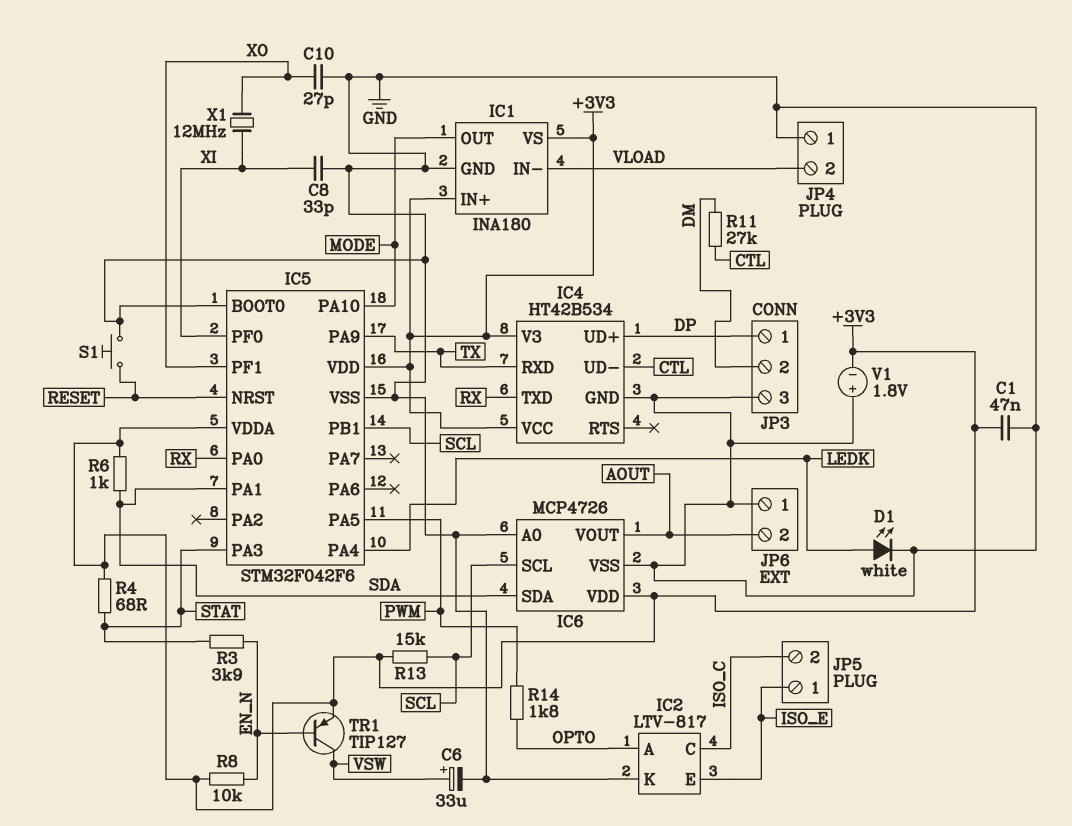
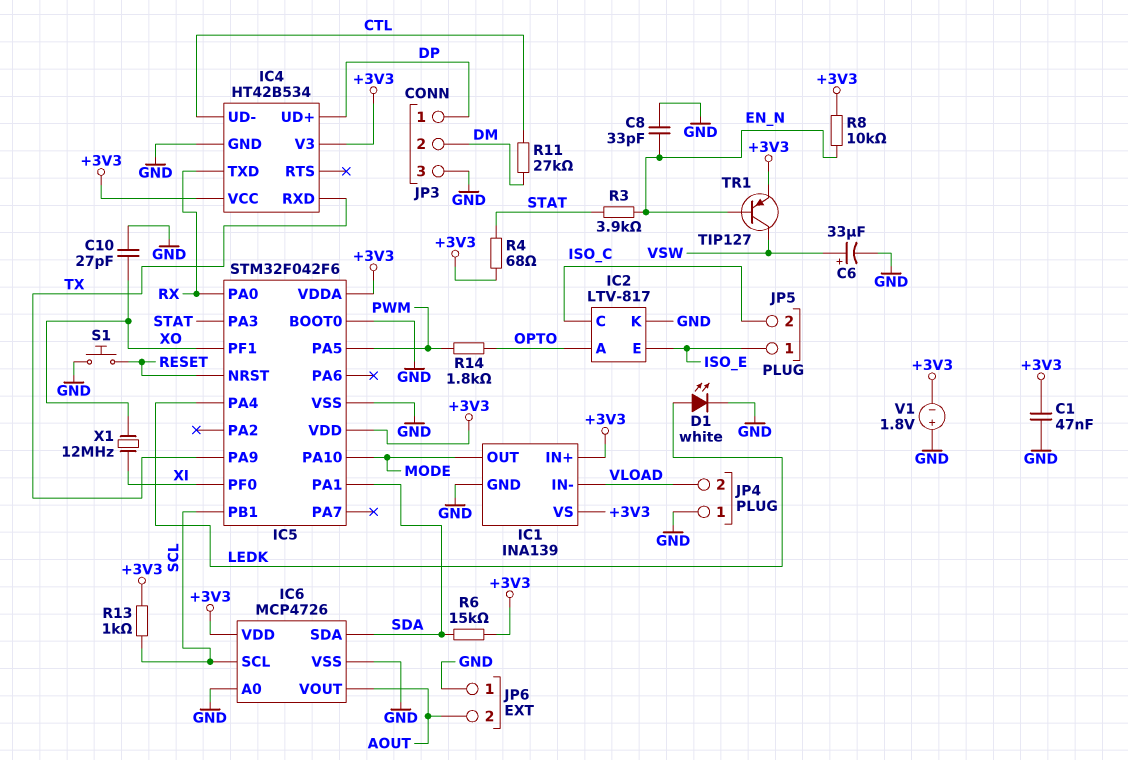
C8: 33pF (GND, XI) -> 33pF (EN_N, GND)
IC1: INA180 -> INA139
R6: 1k (+3V3, SDA) -> 15k (+3V3, SDA)
R13: 15k (+3V3, SCL) -> 1k (+3V3, SCL)

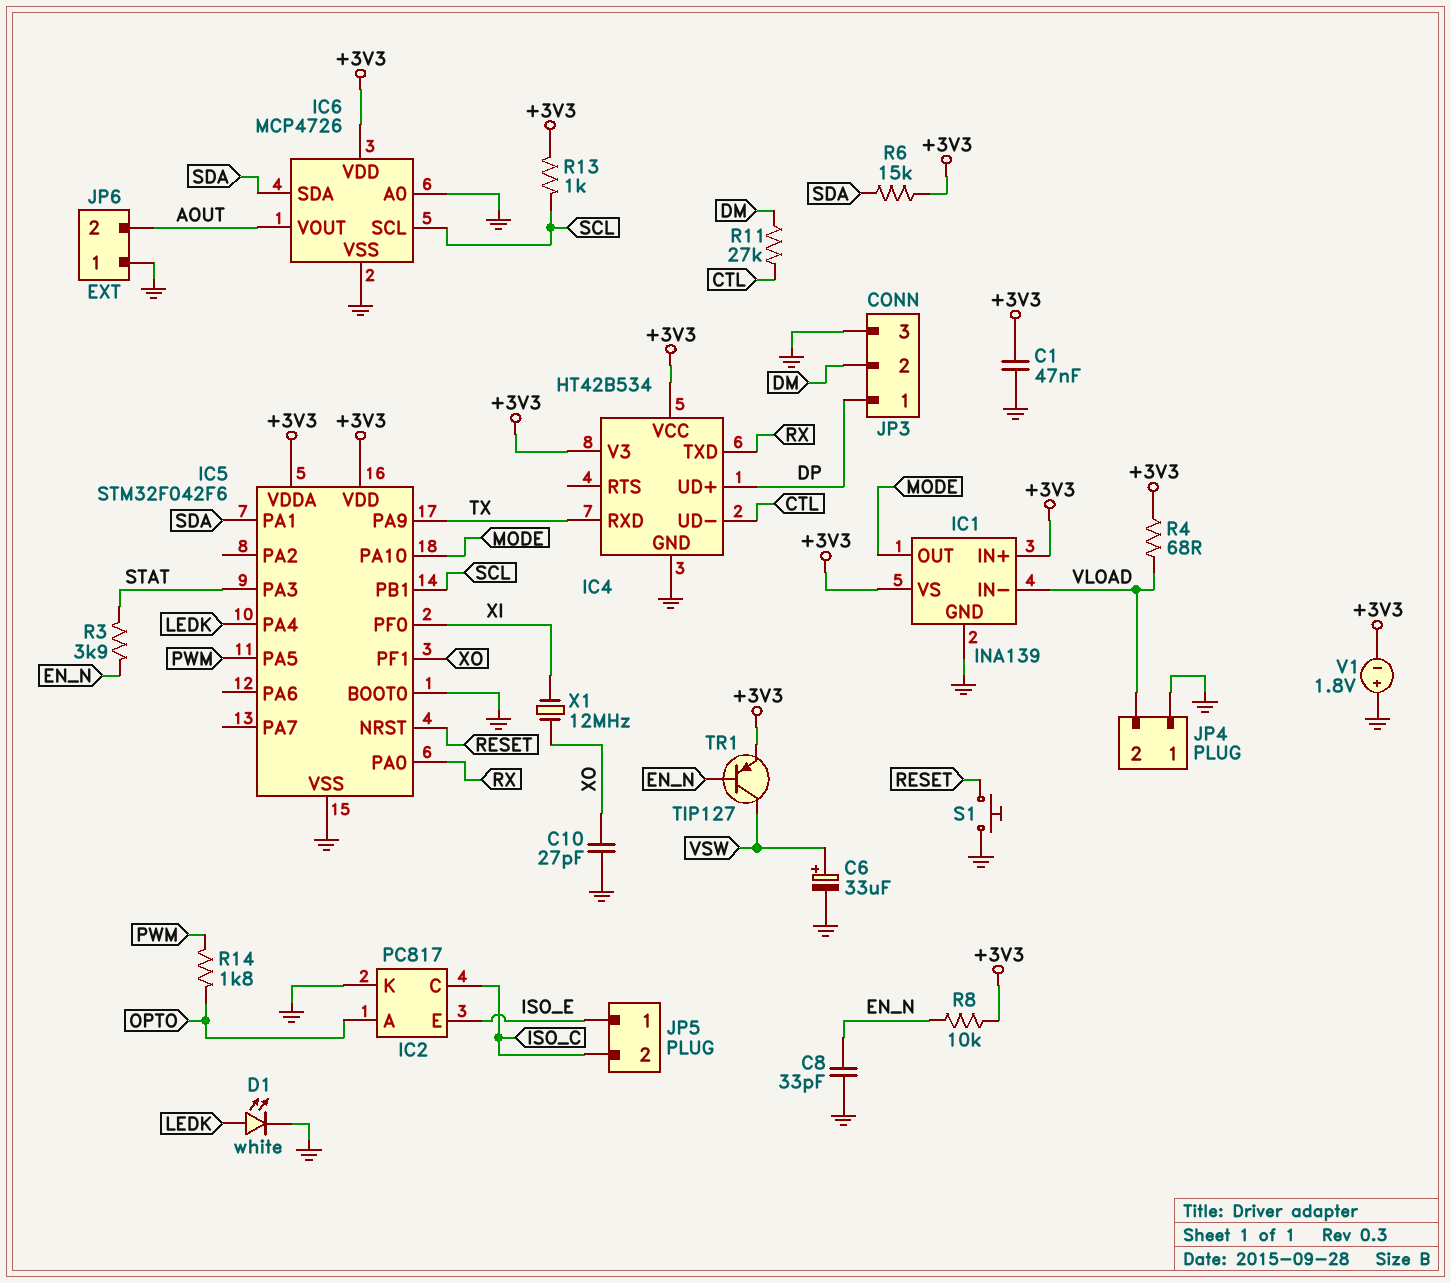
IC2: LTV-817 -> PC817
R4: 68 (+3V3, STAT) -> 68 (+3V3, VLOAD)

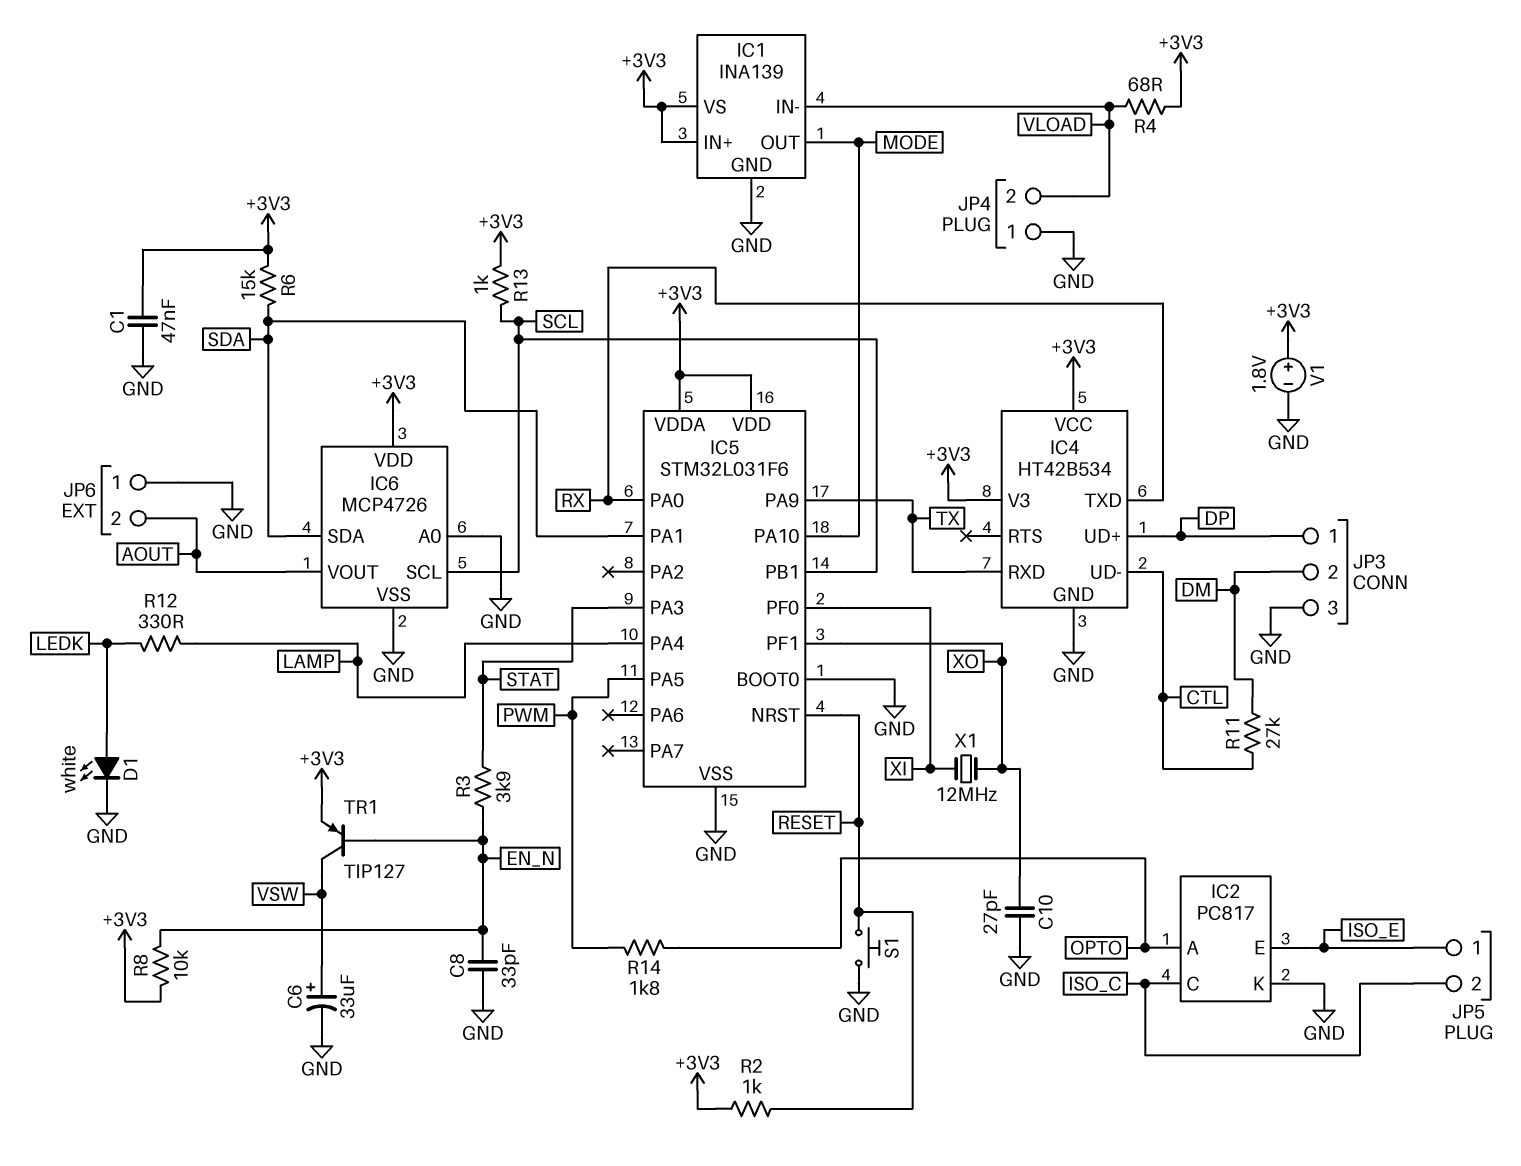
IC5: STM32F042F6 -> STM32L031F6
IC5 pin PA4: LEDK -> LAMP
R2: none -> 1k (+3V3, RESET)
R12: none -> 330 (LAMP, LEDK)
V1: 1.8V (plus GND, minus +3V3) -> 1.8V (plus +3V3, minus GND)

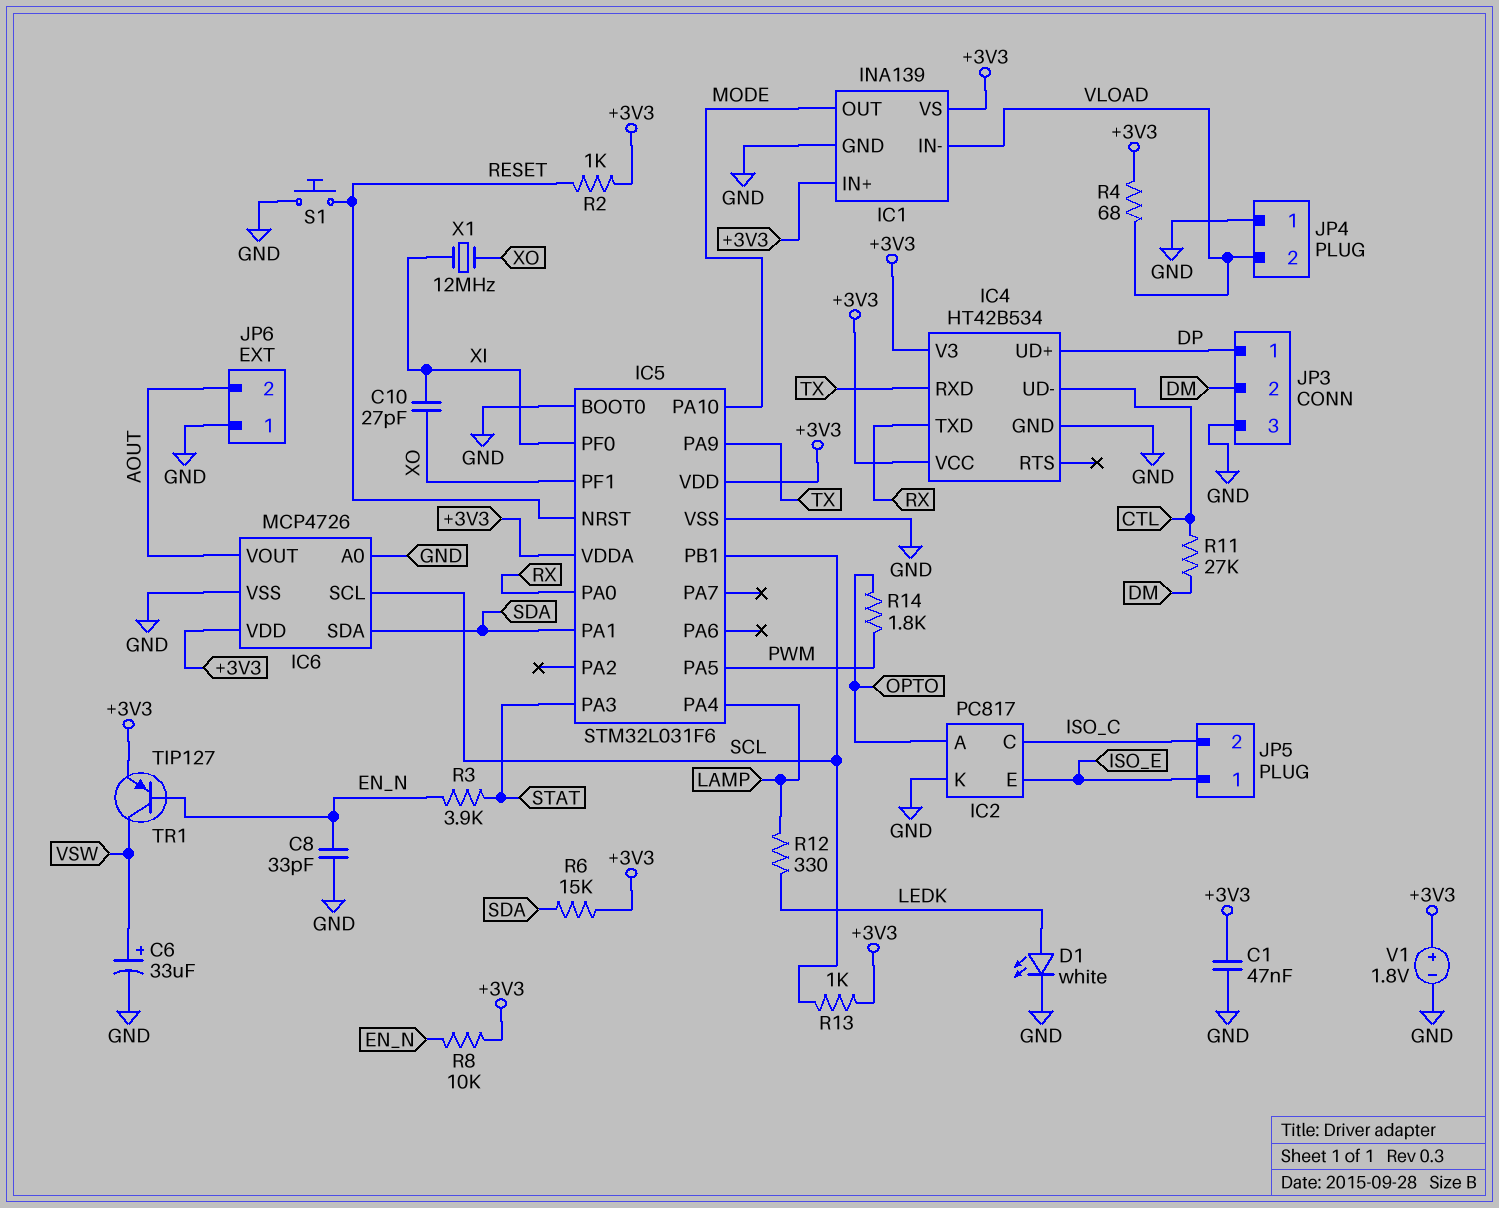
C10: 27pF (GND, XO) -> 27pF (XI, XO)

